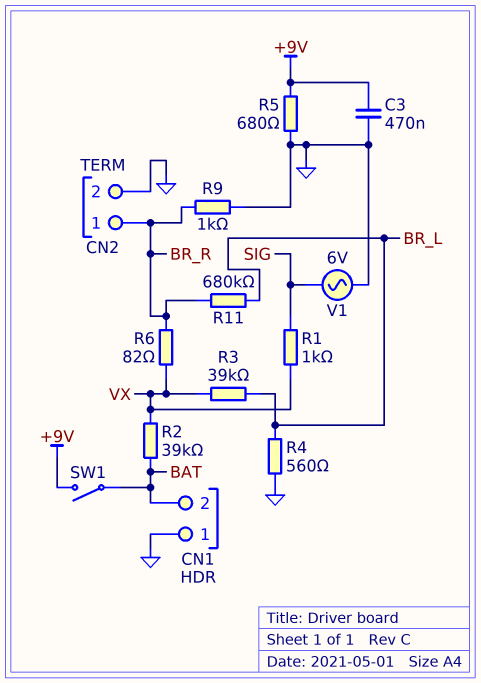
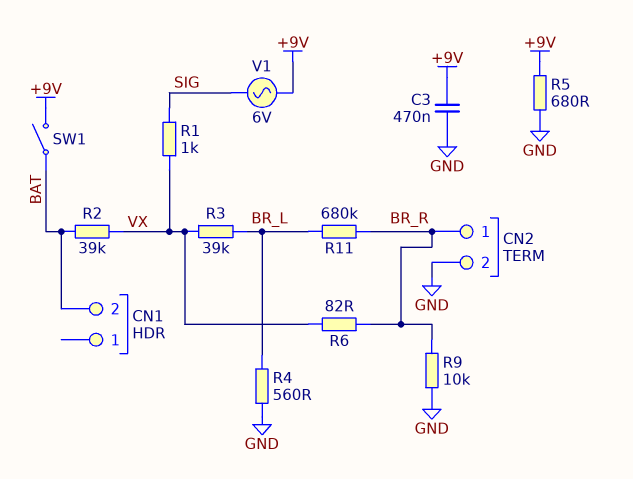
CN1 pin 1: GND -> none
R9: 1k (BR_R, GND) -> 10k (BR_R, GND)
V1: AC 6V (GND, SIG) -> AC 6V (+9V, SIG)

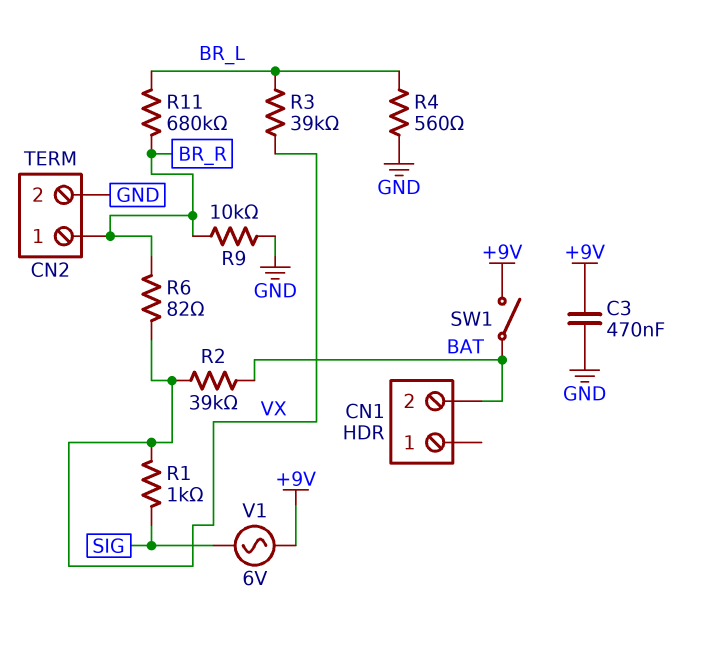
R5: 680 (+9V, GND) -> none

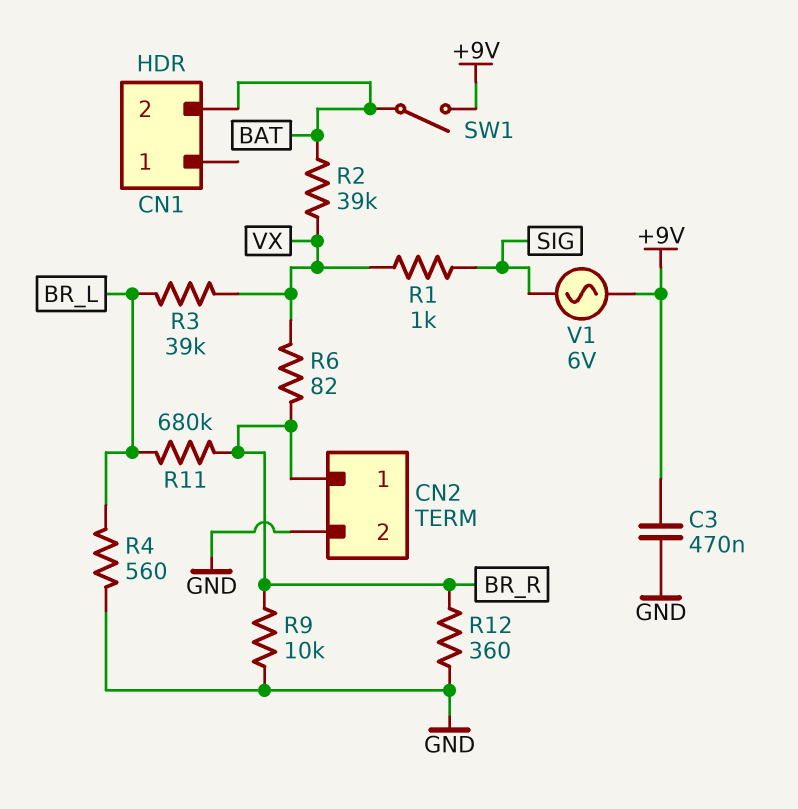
R12: none -> 360 (BR_R, GND)

